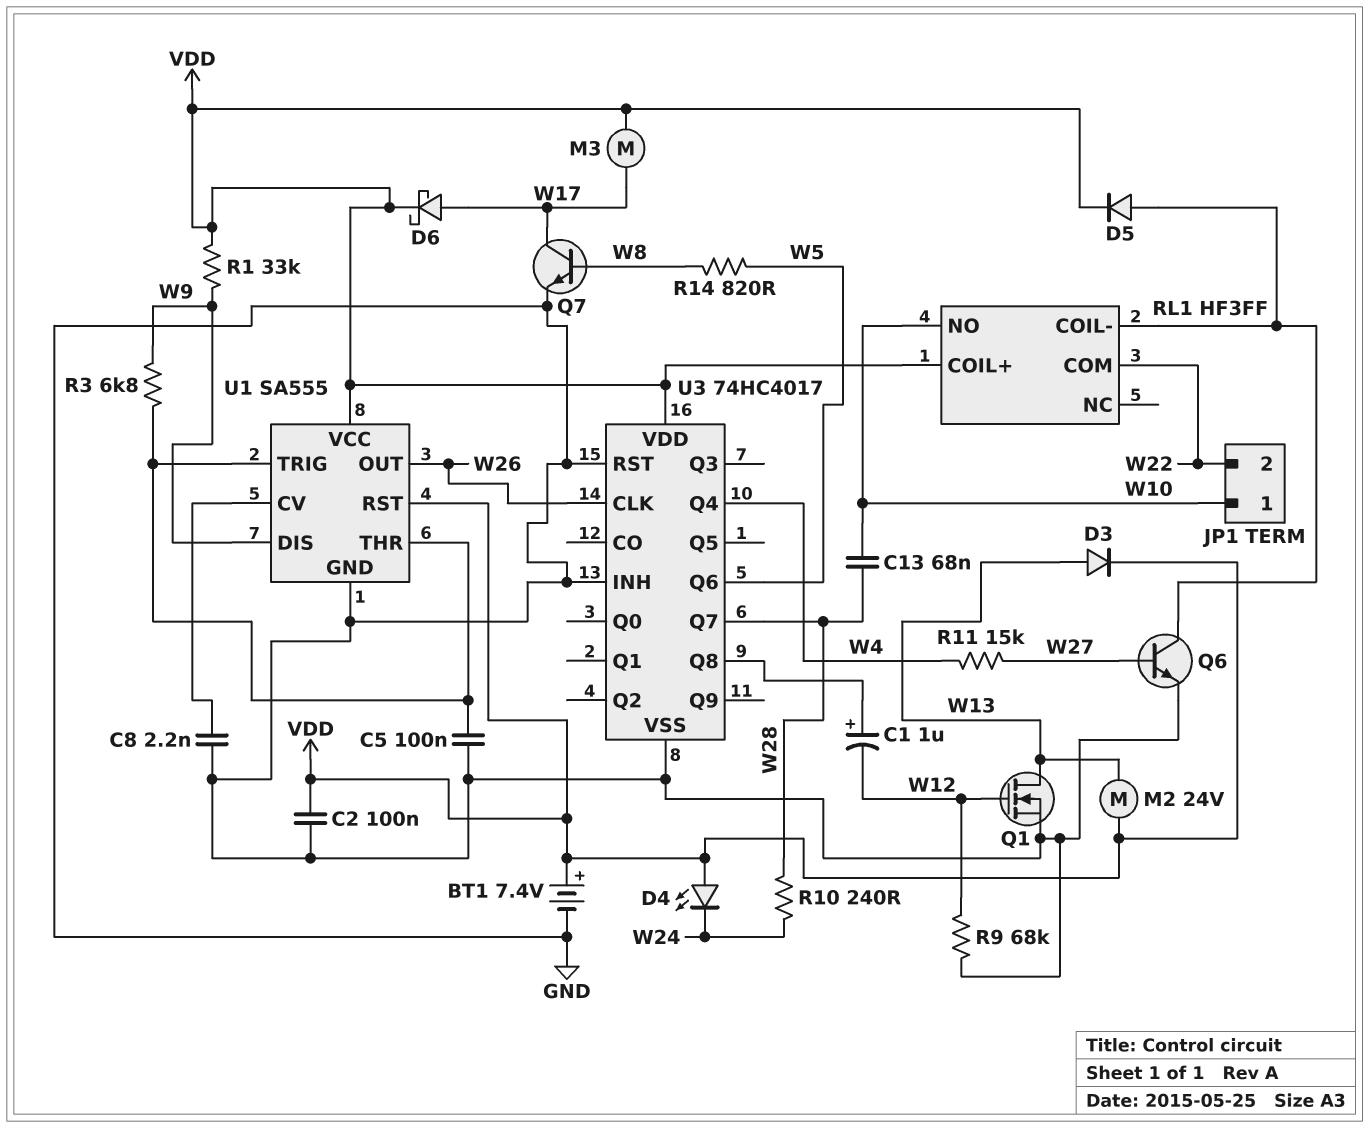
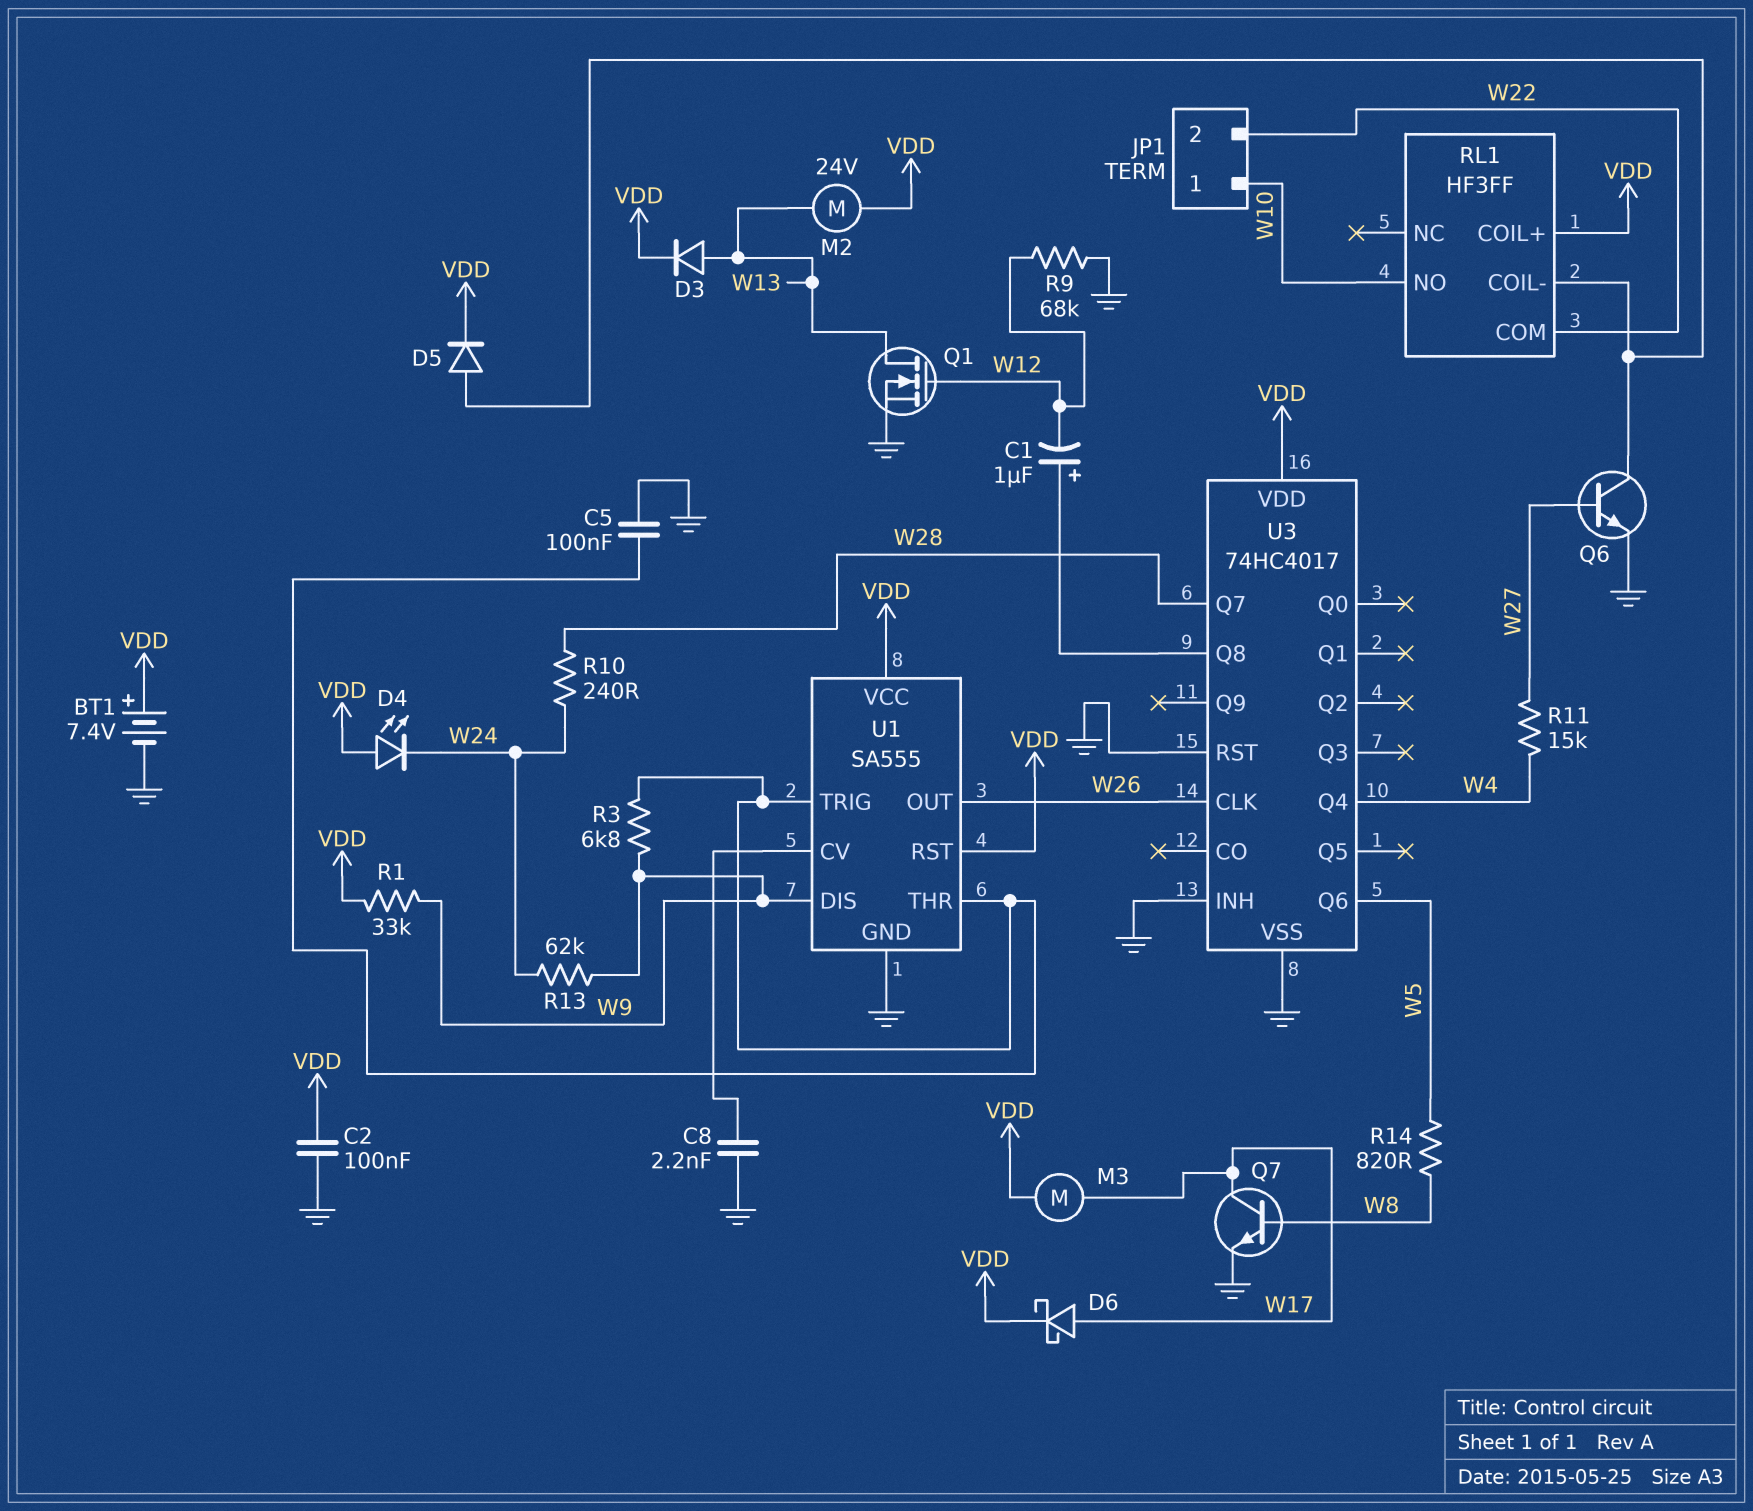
C13: 68nF (W10, W28) -> none
R13: none -> 62k (W9, W24)

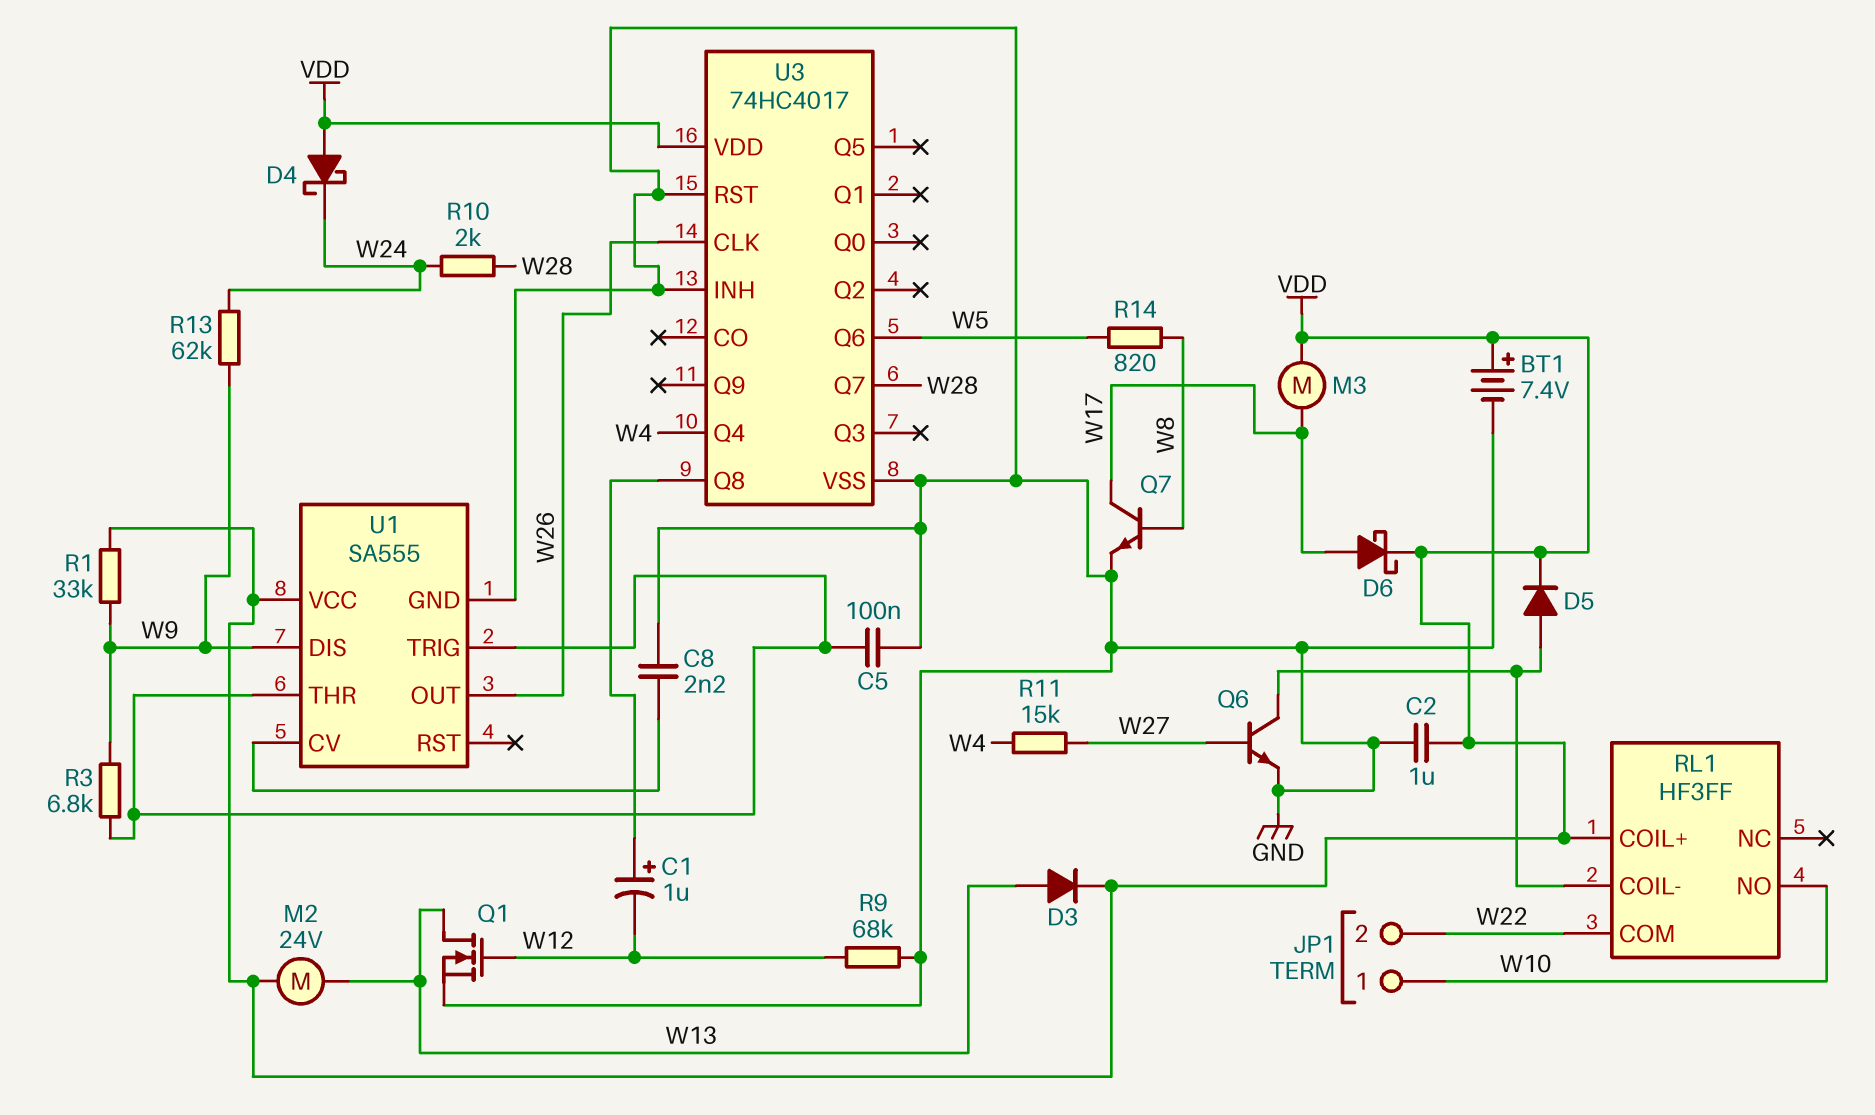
C2: 100nF (GND, VDD) -> 1uF (GND, VDD)
D4: LED (A VDD, K W24) -> schottky (A VDD, K W24)
R10: 240 (W24, W28) -> 2k (W24, W28)
U1 pin RST: VDD -> none

